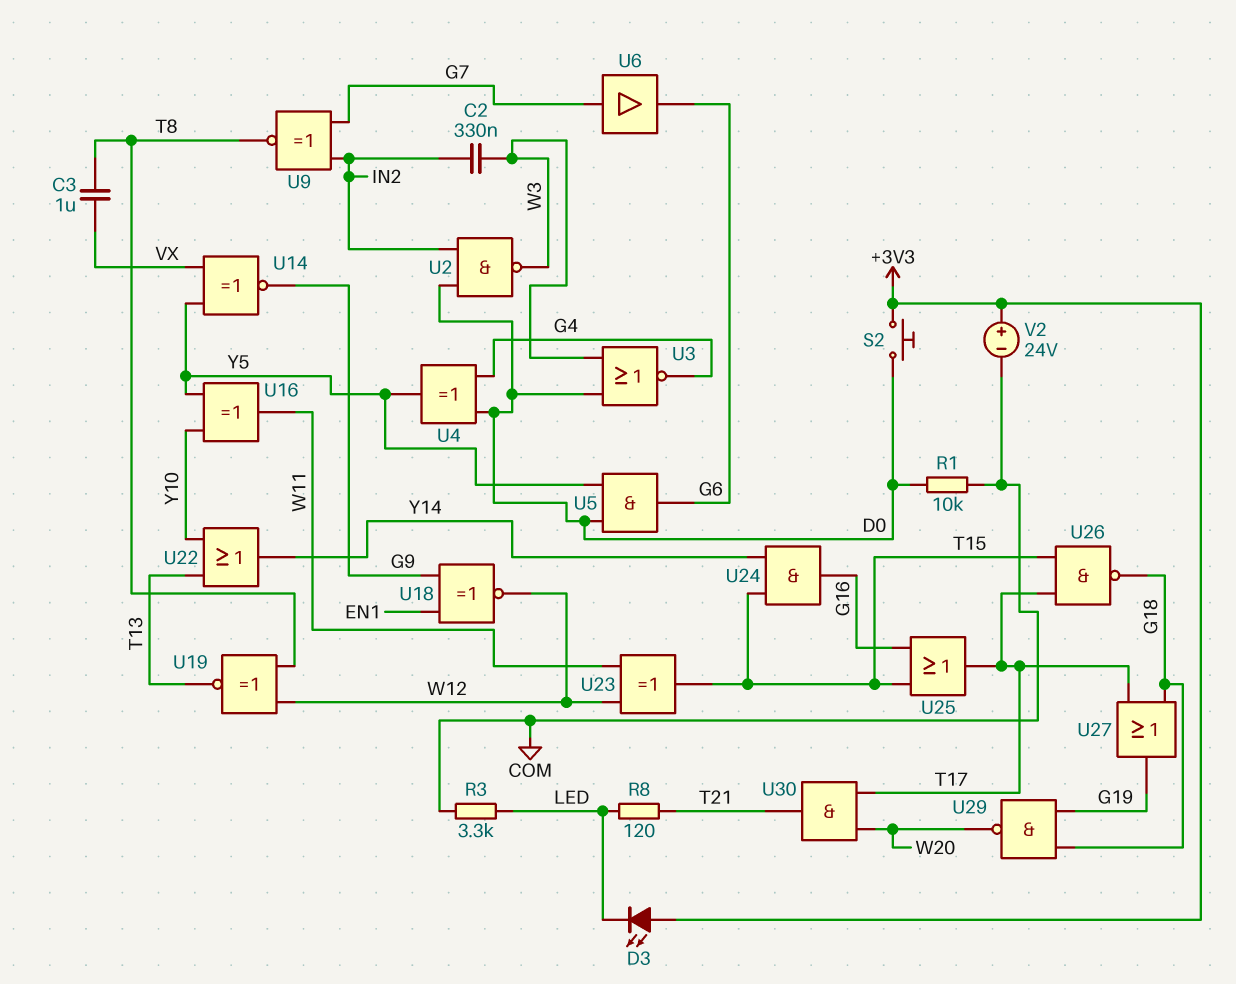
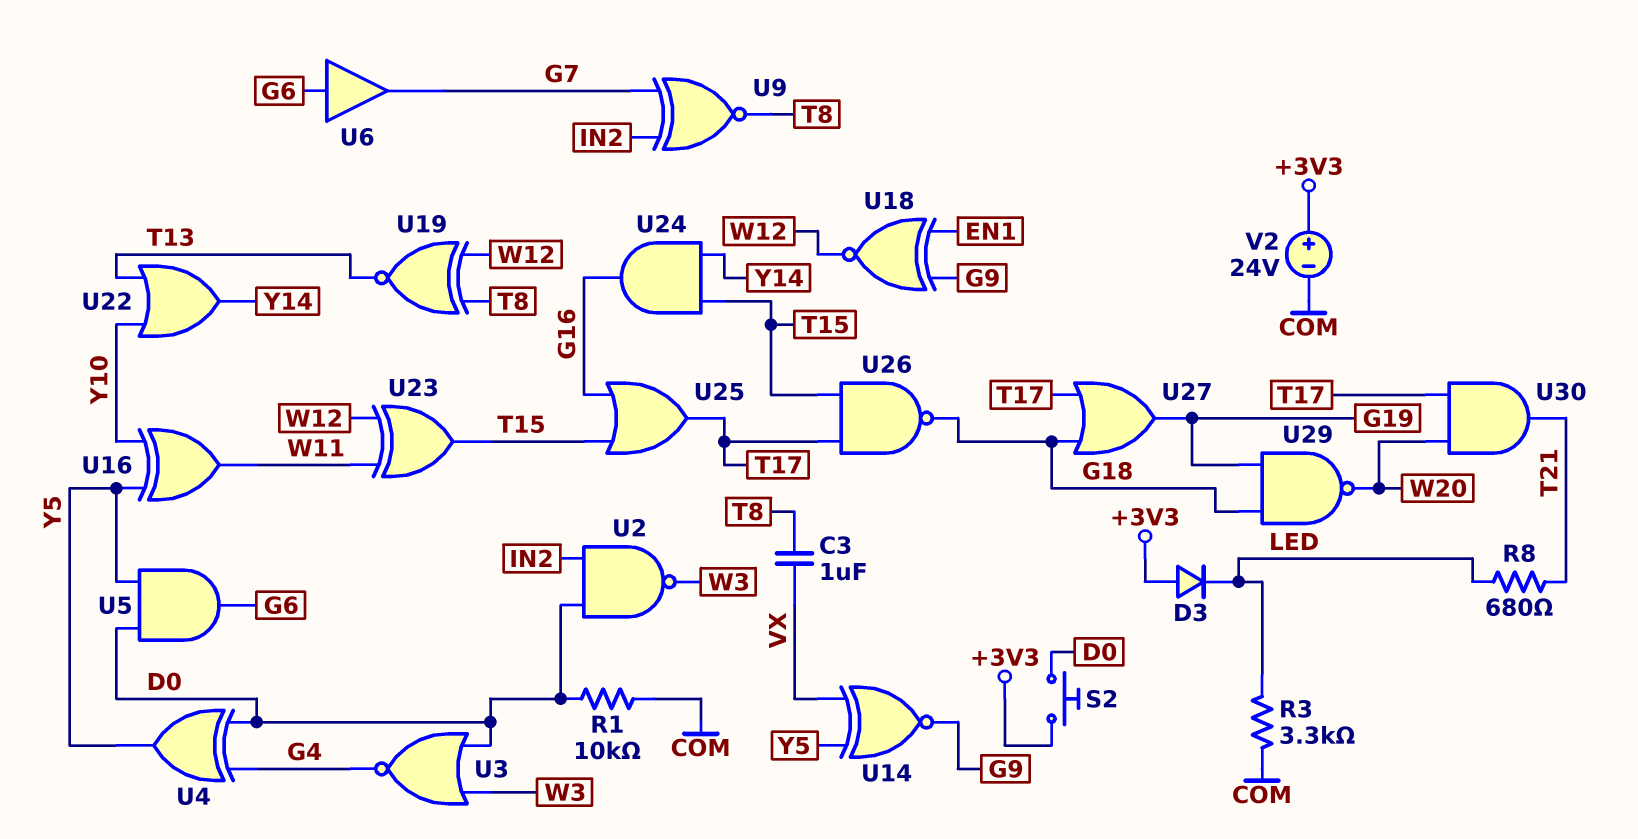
C2: 330nF (IN2, W3) -> none
D3: LED (A +3V3, K LED) -> diode (A +3V3, K LED)
R8: 120 (LED, T21) -> 680 (LED, T21)
U6: buffer (in G7, out G6) -> buffer (in G6, out G7)

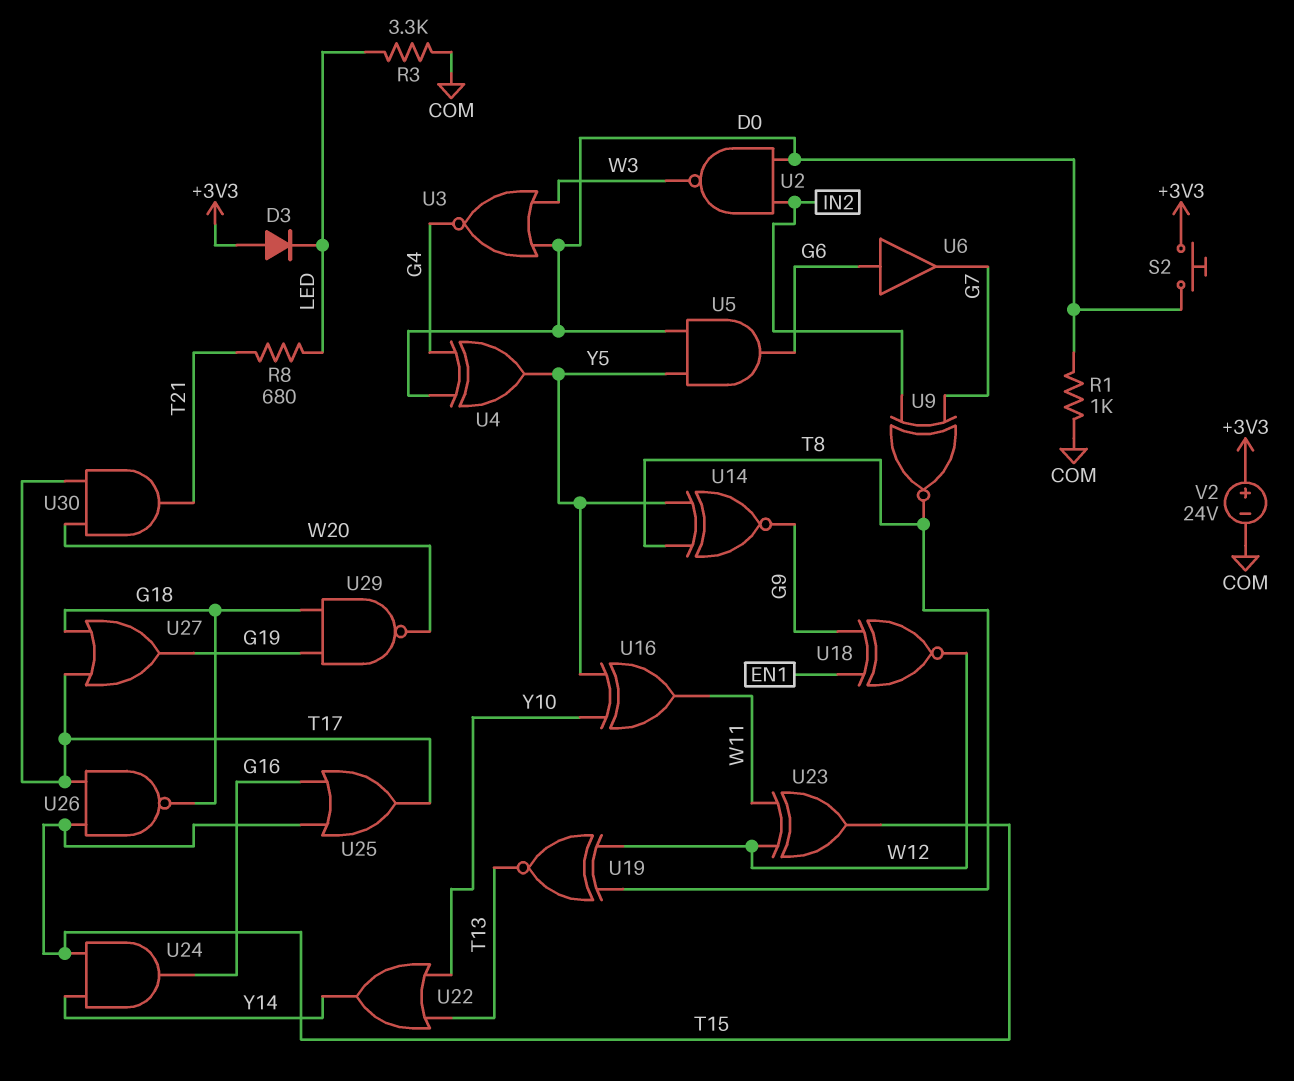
C3: 1uF (T8, VX) -> none
R1: 10k (COM, D0) -> 1k (COM, D0)
U14: XNOR (in VX, in Y5, out G9) -> XNOR (in T8, in Y5, out G9)

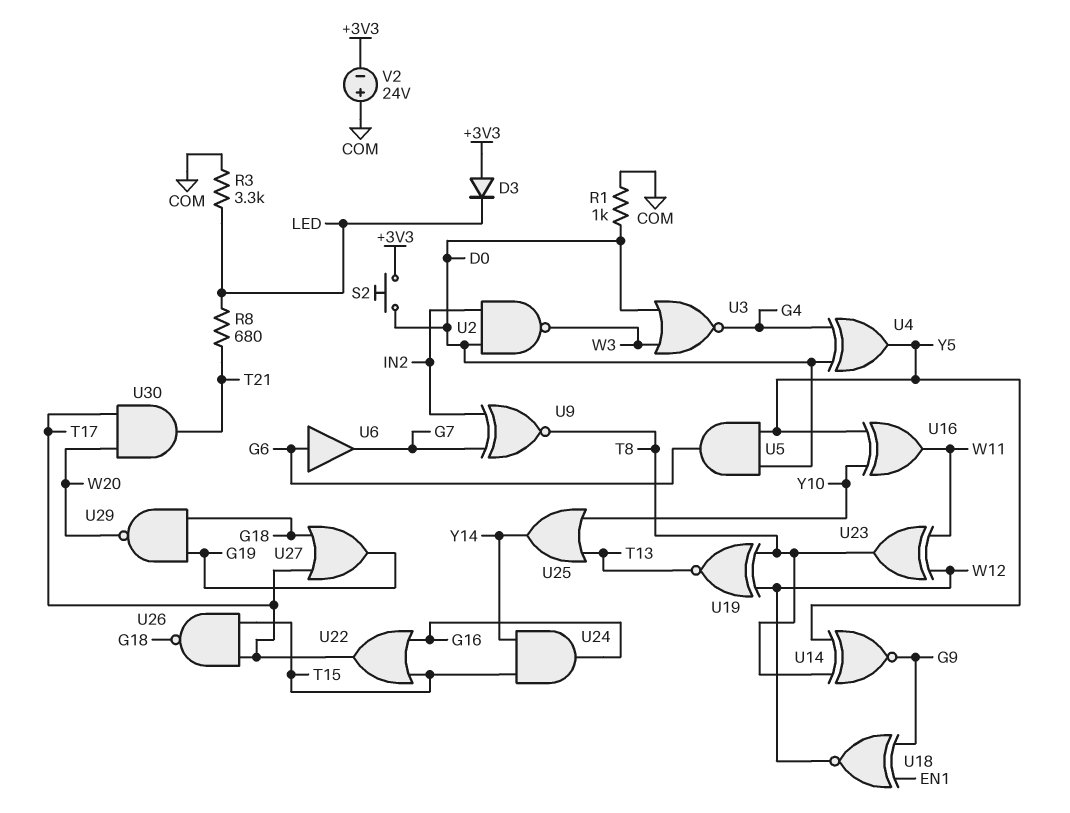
U22: OR (in T13, in Y10, out Y14) -> OR (in G16, in T15, out T17)
U23: XOR (in W11, in W12, out T15) -> XOR (in W11, in W12, out T8)
U25: OR (in G16, in T15, out T17) -> OR (in T13, in Y10, out Y14)
V2: 24V (plus +3V3, minus COM) -> 24V (plus COM, minus +3V3)

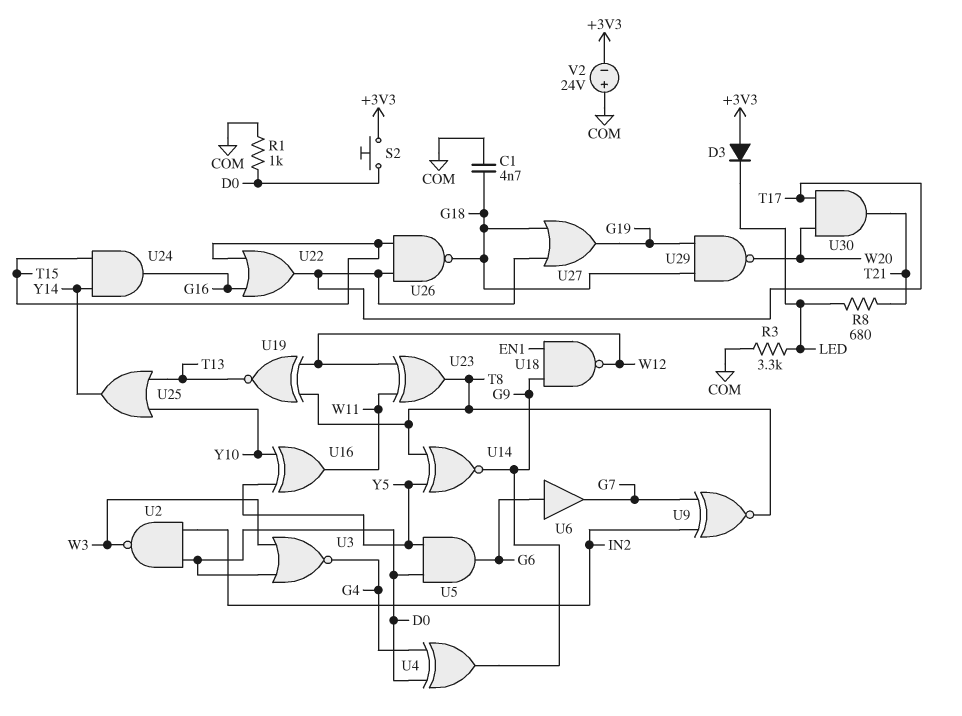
C1: none -> 4.7nF (COM, G18)
U4: XOR (in D0, in G4, out Y5) -> XOR (in D0, in G4, out G9)
U18: XNOR (in EN1, in G9, out W12) -> NAND (in EN1, in G9, out W12)

